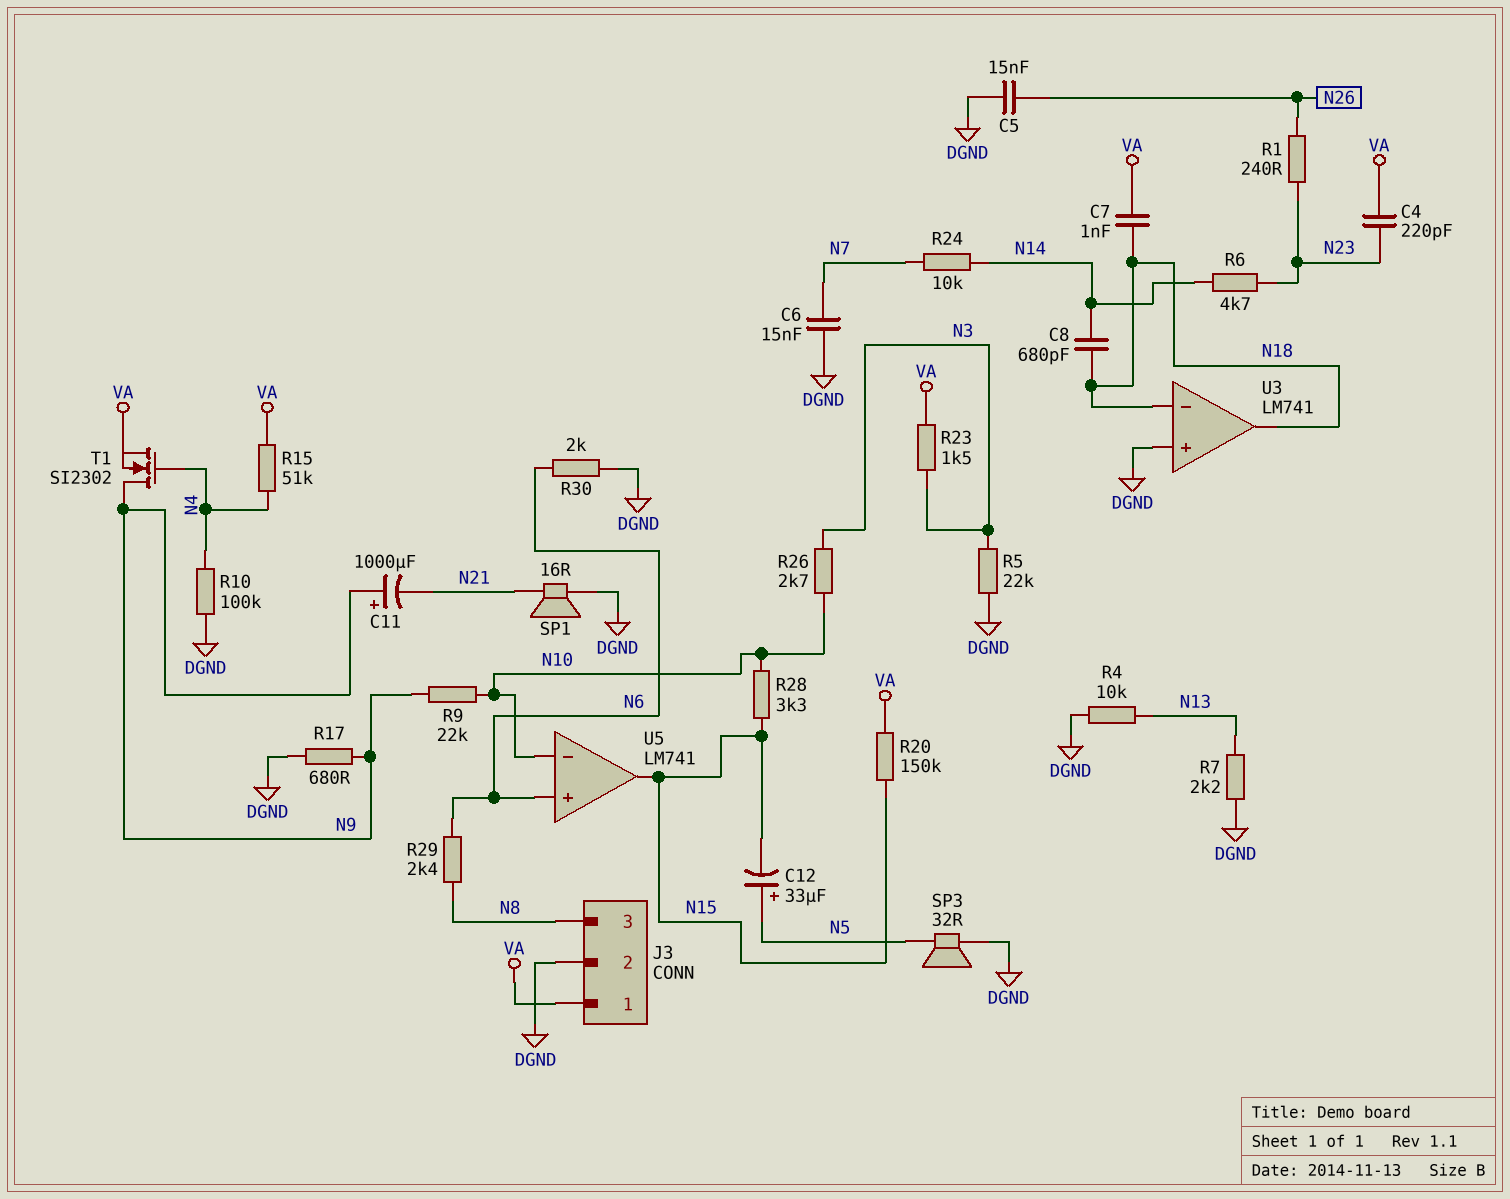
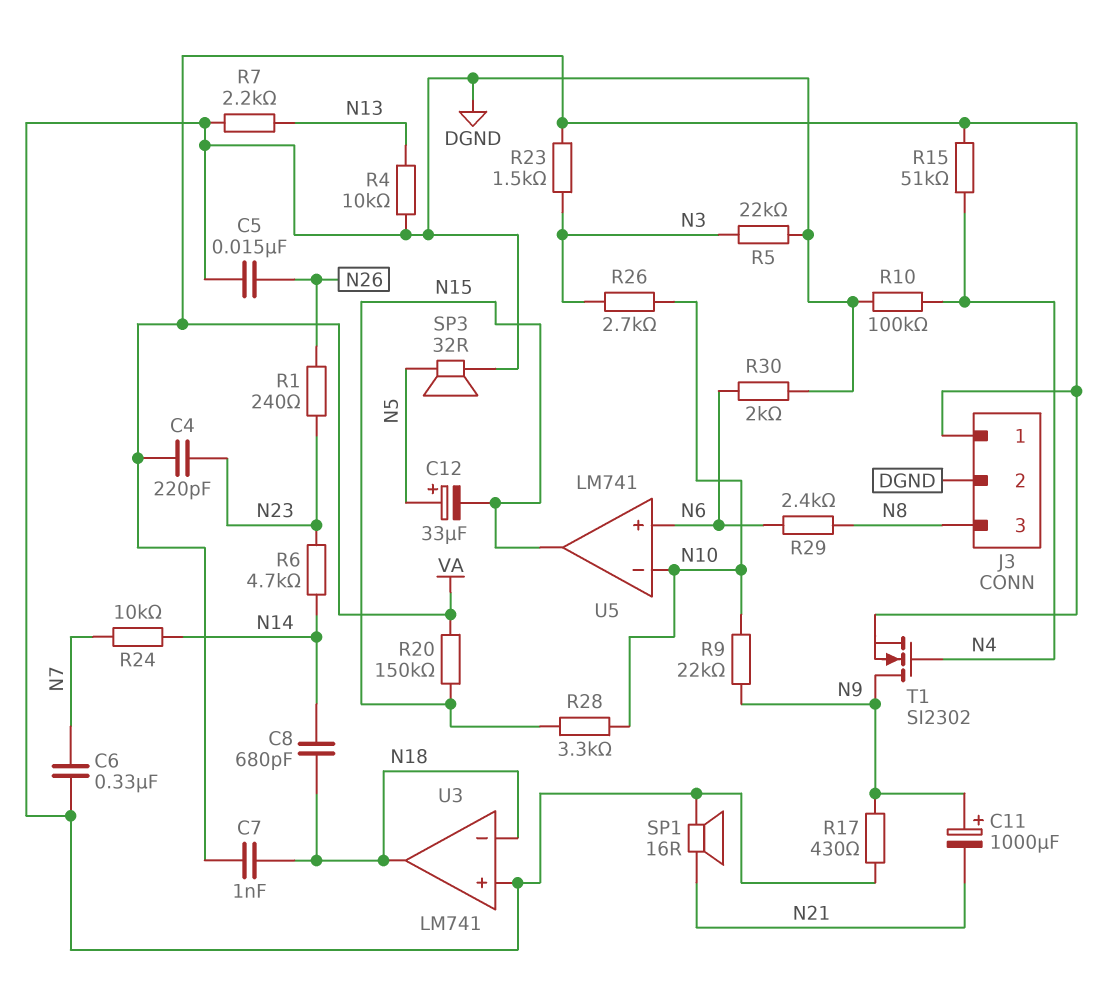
C6: 15nF (DGND, N7) -> 330nF (DGND, N7)
R17: 680 (DGND, N9) -> 430 (DGND, N9)

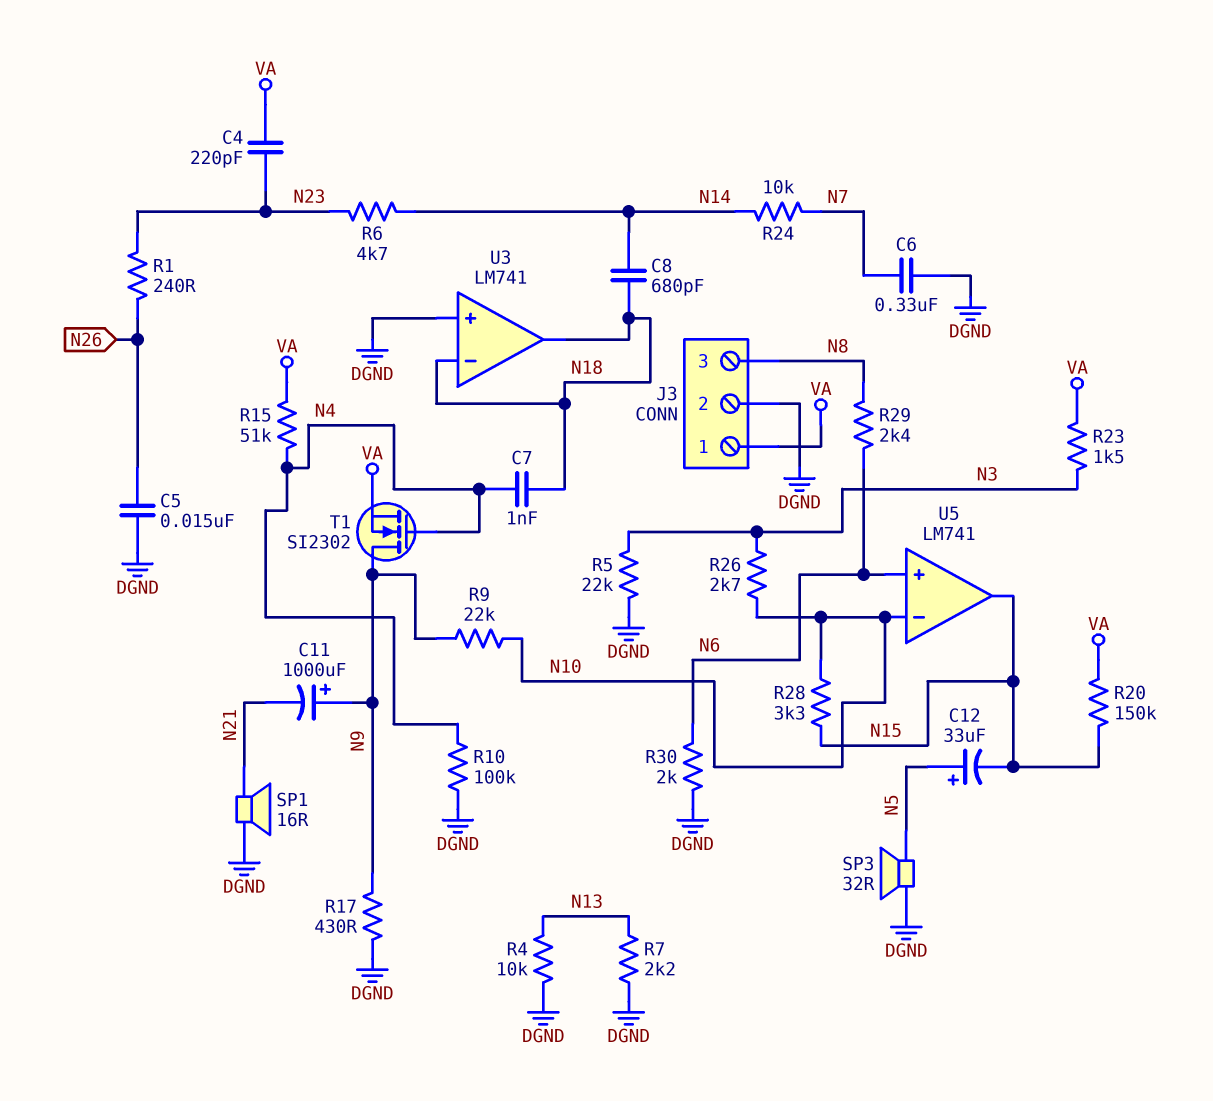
C7: 1nF (N18, VA) -> 1nF (N4, N18)

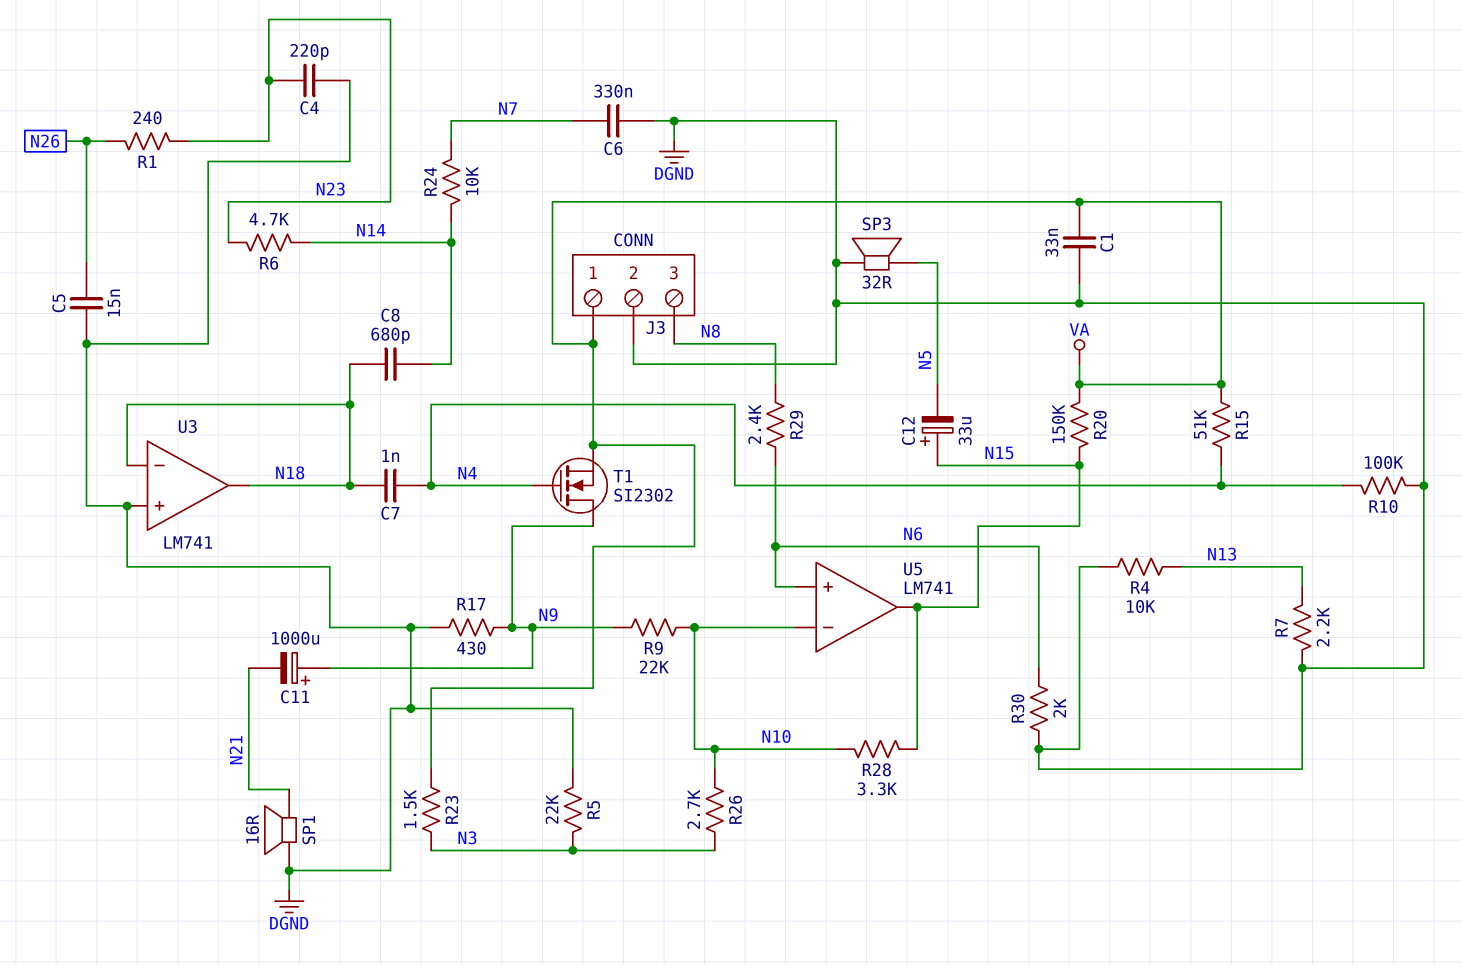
C1: none -> 33nF (DGND, VA)
C4: 220pF (N23, VA) -> 220pF (DGND, N23)
C12: 33uF (plus N5, minus N15) -> 33uF (plus N15, minus N5)

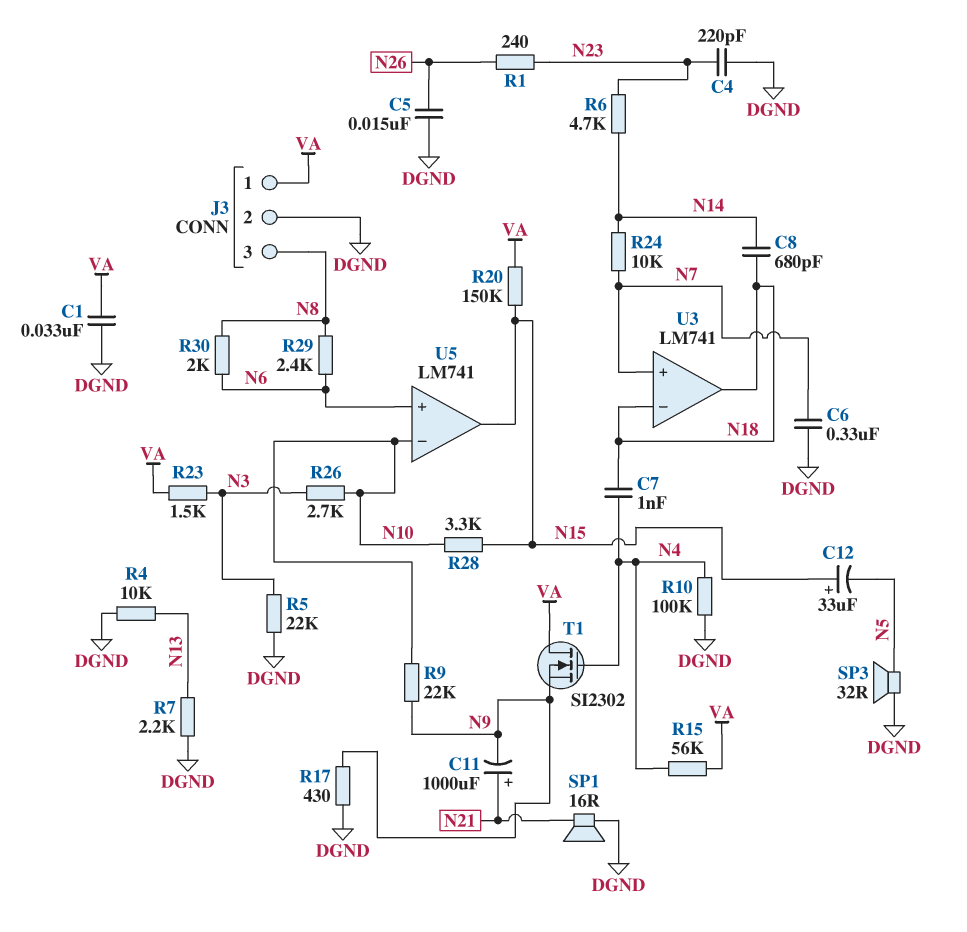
C11: 1000uF (plus N9, minus N21) -> 1000uF (plus N21, minus N9)
R15: 51k (N4, VA) -> 56k (N4, VA)
R30: 2k (DGND, N6) -> 2k (N6, N8)
T1: NMOS SI2302 (G N4, D N9, S VA) -> NMOS SI2302 (G N4, D VA, S N9)
U3 pin in+: DGND -> N7

